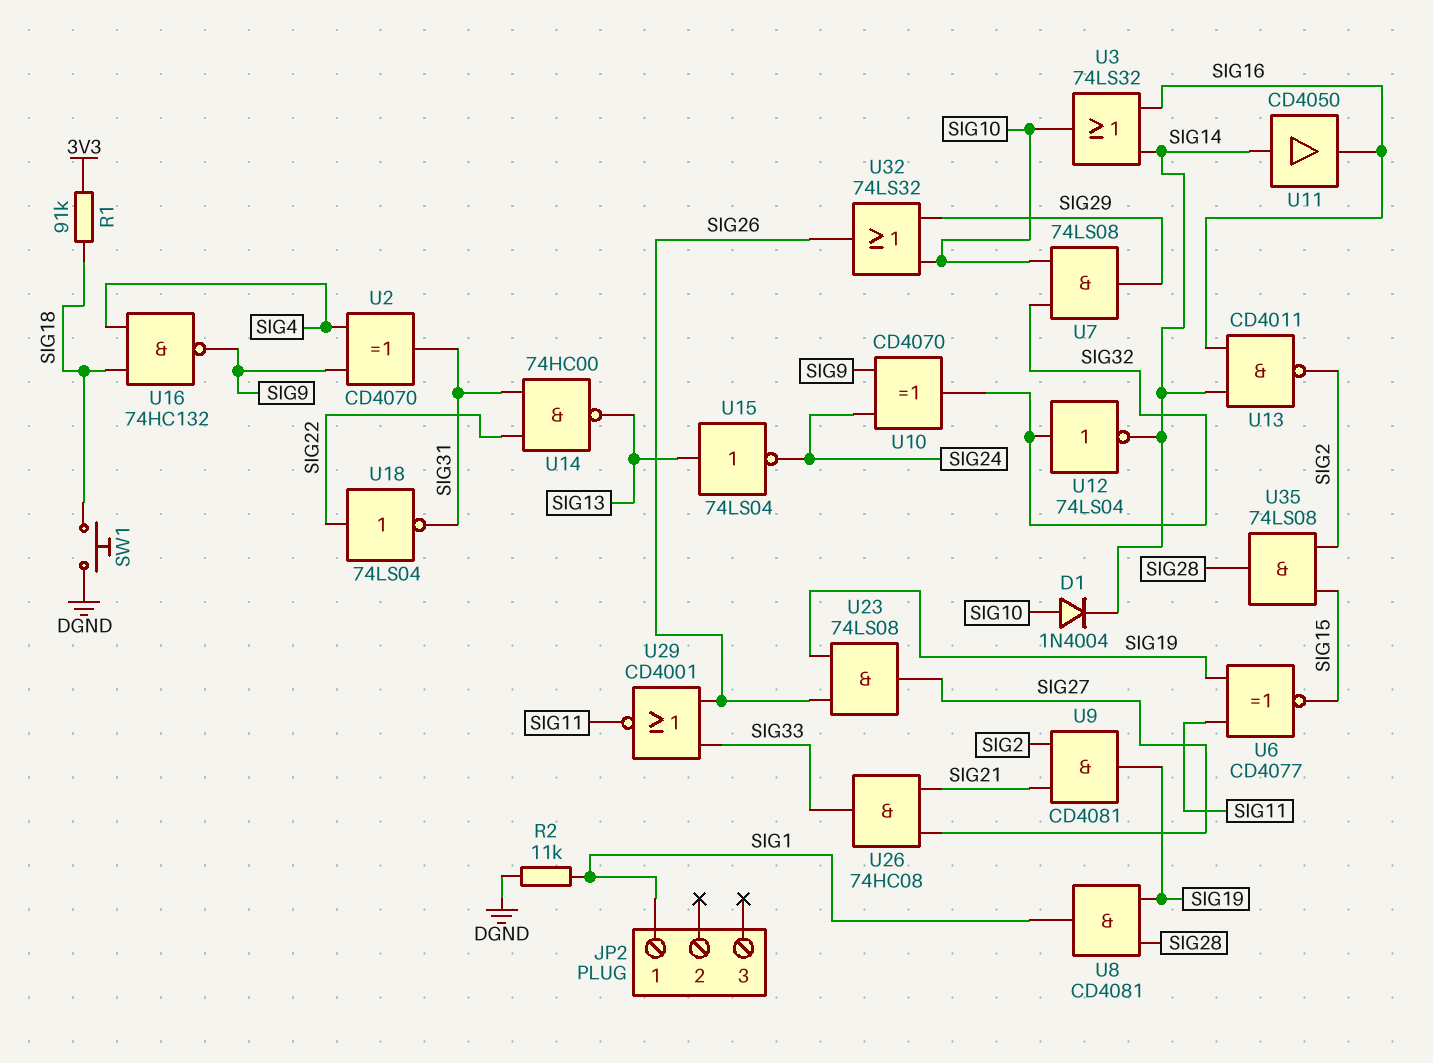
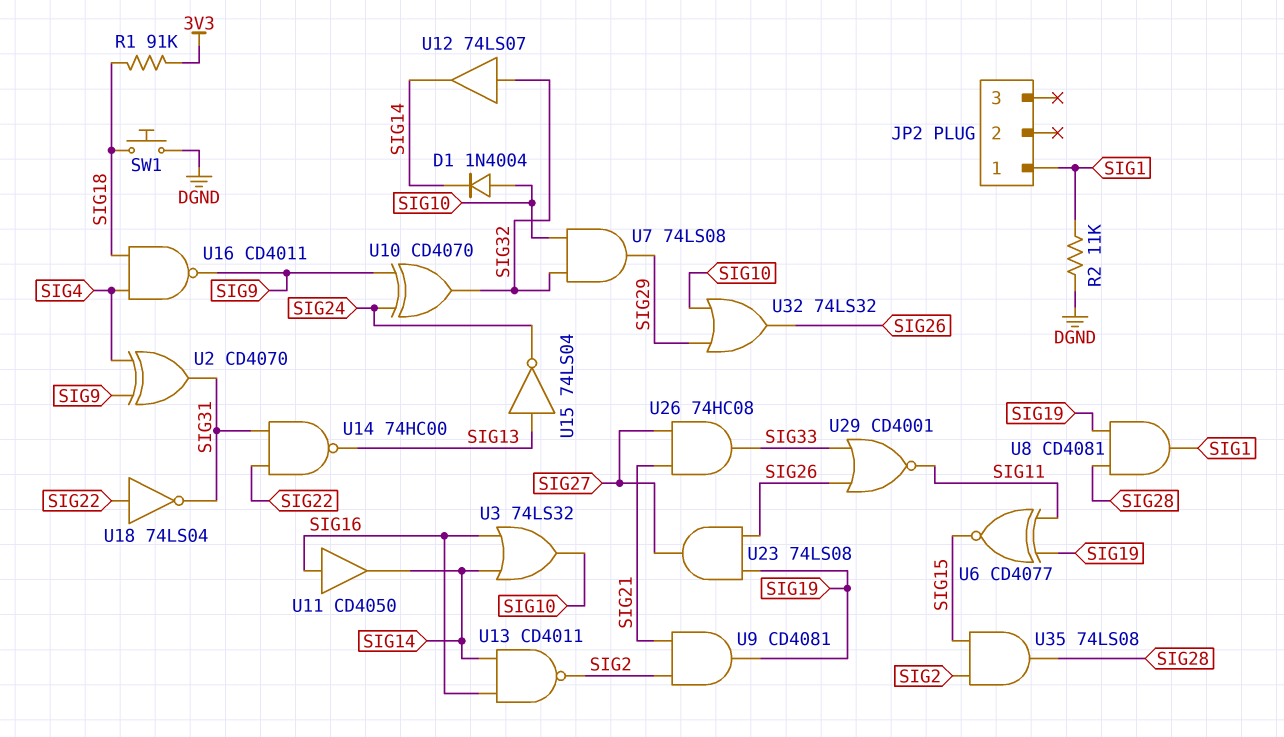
U11: buffer CD4050 (in SIG14, out SIG16) -> buffer CD4050 (in SIG16, out SIG14)
U12: NOT 74LS04 (in SIG32, out SIG14) -> buffer 74LS07 (in SIG32, out SIG14)
U16: NAND 74HC132 (in SIG4, in SIG18, out SIG9) -> NAND CD4011 (in SIG4, in SIG18, out SIG9)

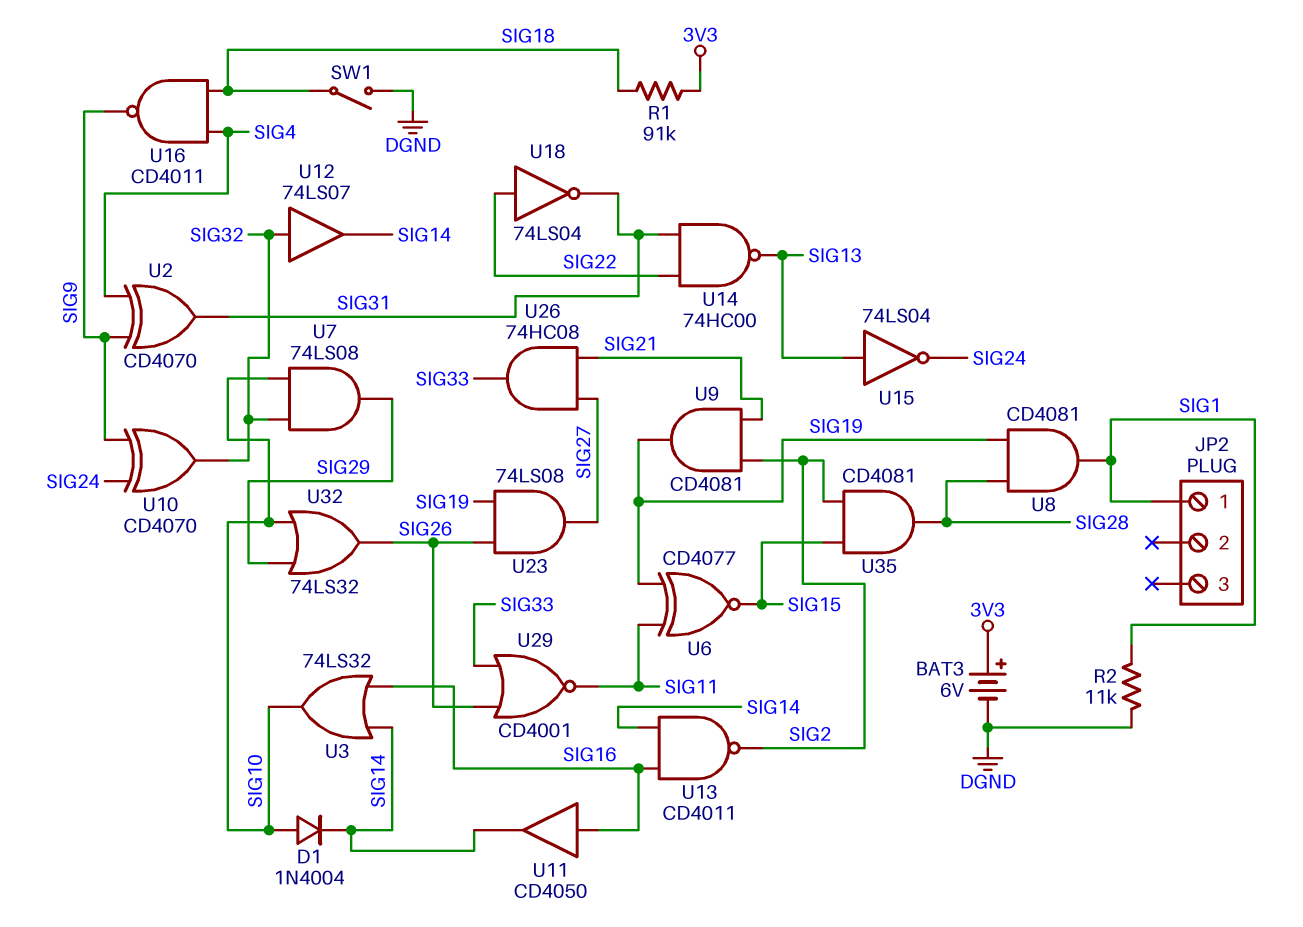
BAT3: none -> 6V (plus 3V3, minus DGND)
SW1: button (DGND, SIG18) -> switch (DGND, SIG18)
U35: AND 74LS08 (in SIG2, in SIG15, out SIG28) -> AND CD4081 (in SIG2, in SIG15, out SIG28)

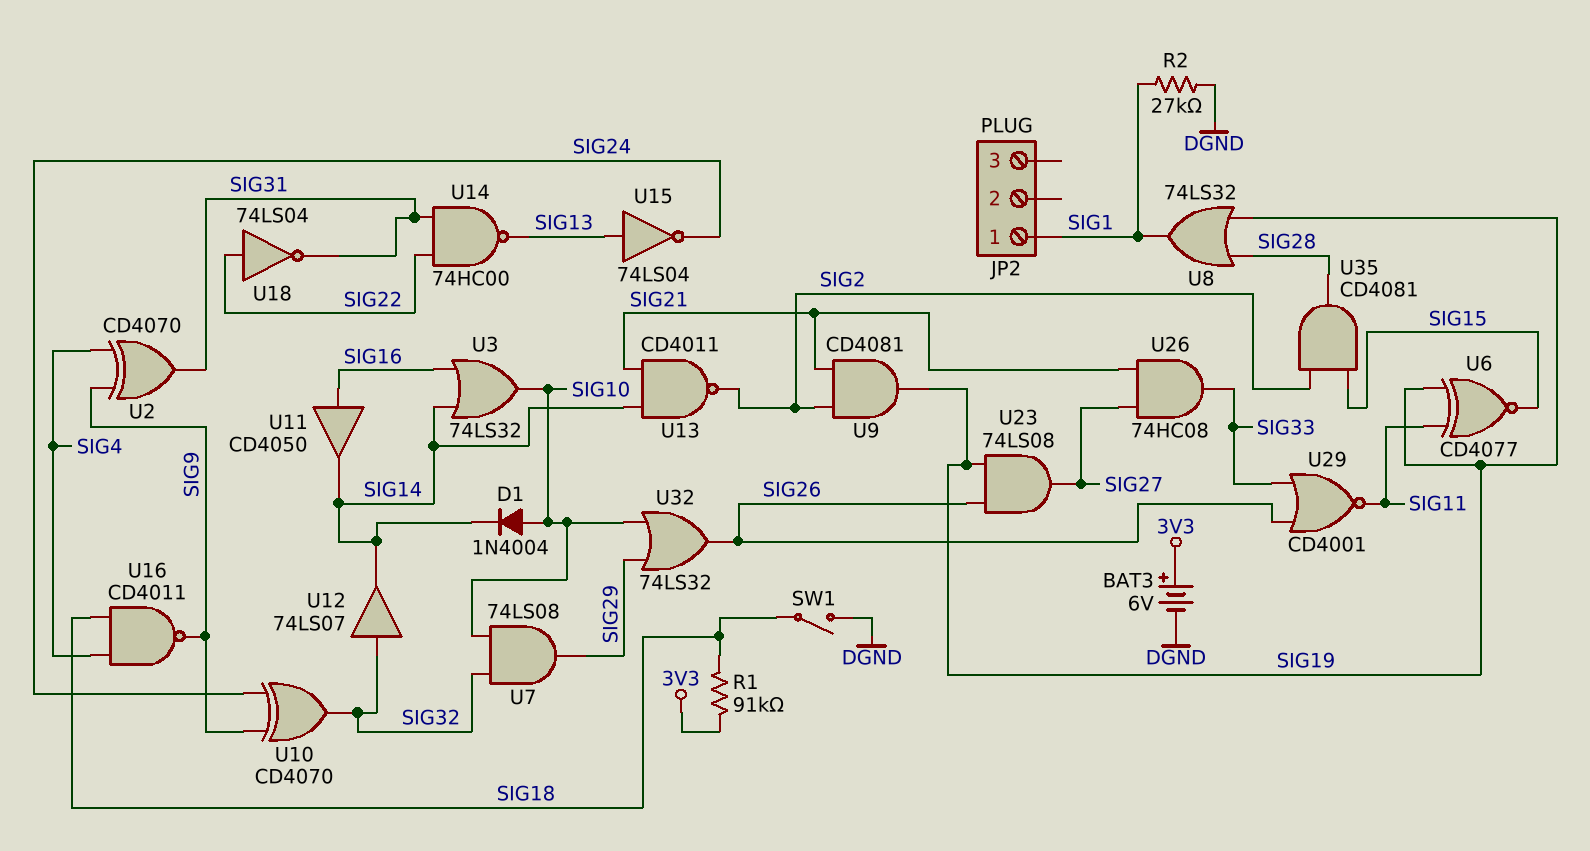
R2: 11k (DGND, SIG1) -> 27k (DGND, SIG1)
U8: AND CD4081 (in SIG19, in SIG28, out SIG1) -> OR 74LS32 (in SIG19, in SIG28, out SIG1)
U13: NAND CD4011 (in SIG14, in SIG16, out SIG2) -> NAND CD4011 (in SIG14, in SIG21, out SIG2)

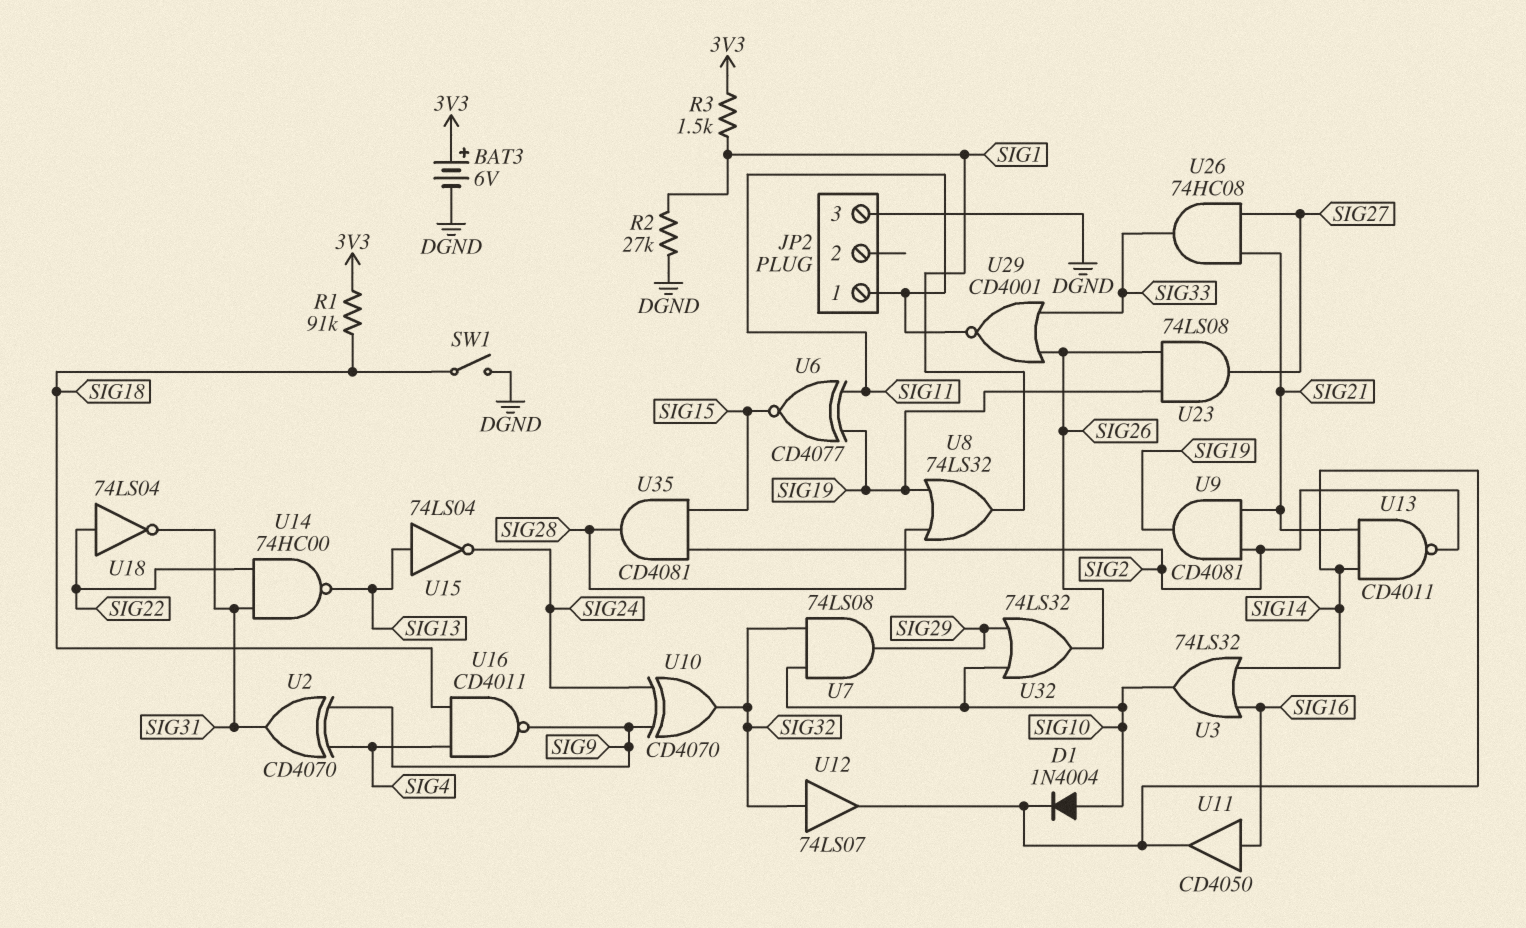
JP2 pin 1: SIG1 -> SIG11
JP2 pin 3: none -> DGND
R3: none -> 1.5k (3V3, SIG1)

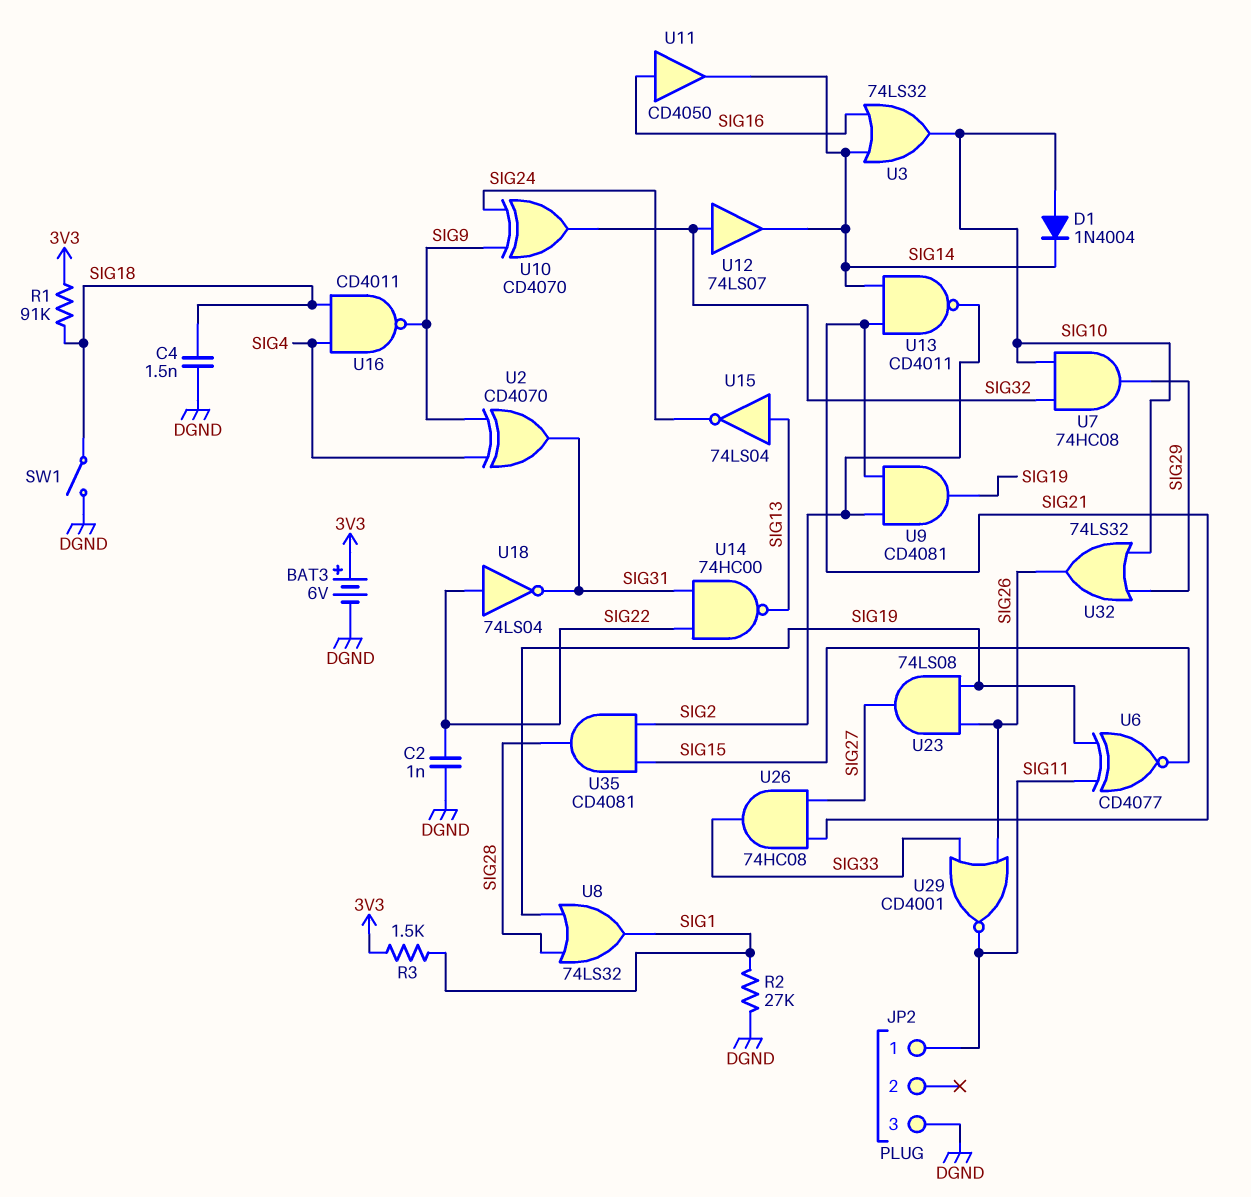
C2: none -> 1nF (DGND, SIG22)
C4: none -> 1.5nF (DGND, SIG18)
U7: AND 74LS08 (in SIG10, in SIG32, out SIG29) -> AND 74HC08 (in SIG10, in SIG32, out SIG29)

